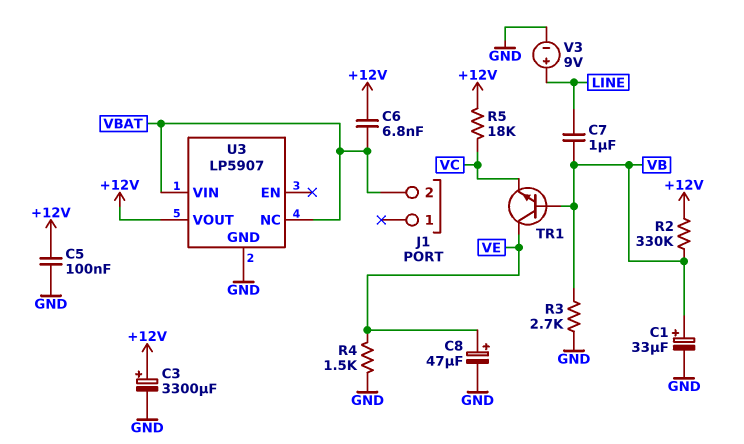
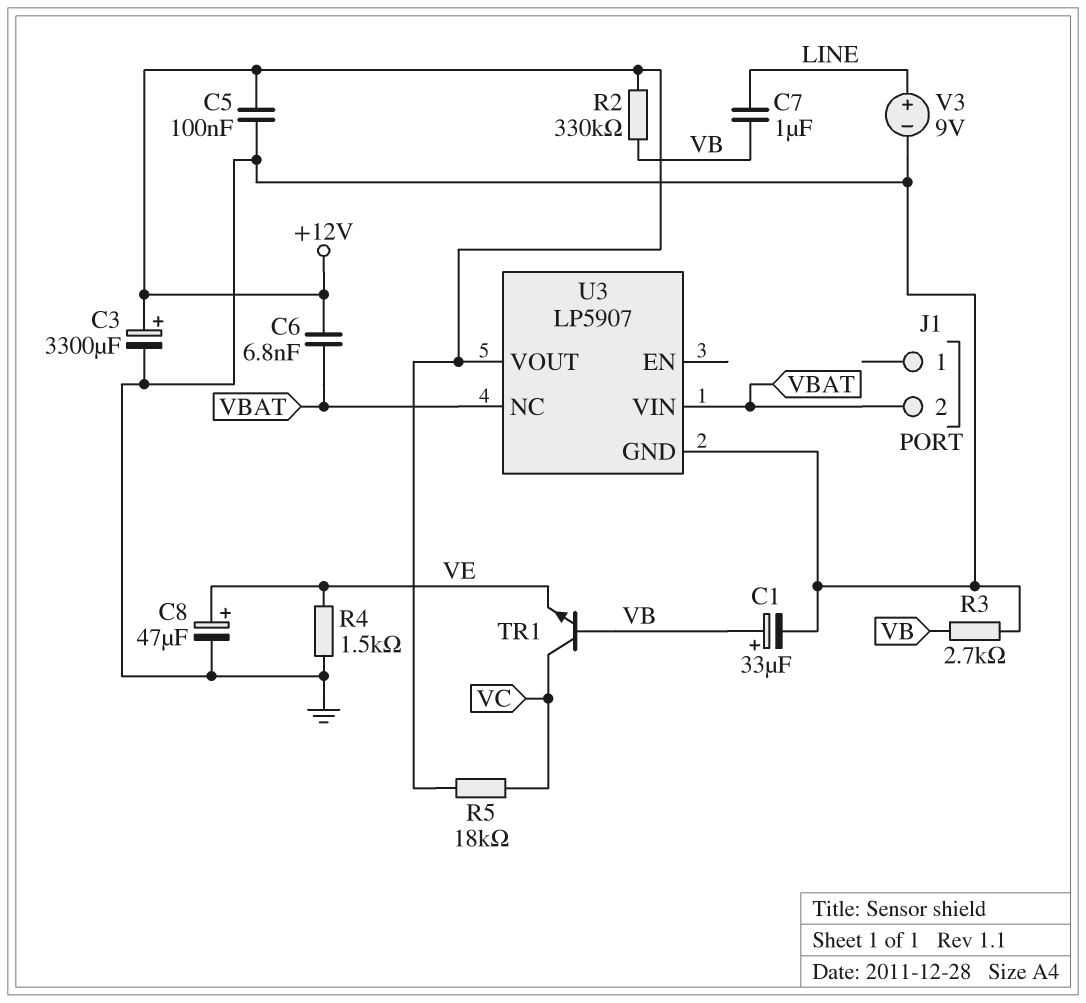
TR1: NPN (B VB, C VE, E VC) -> NPN (B VB, C VC, E VE)

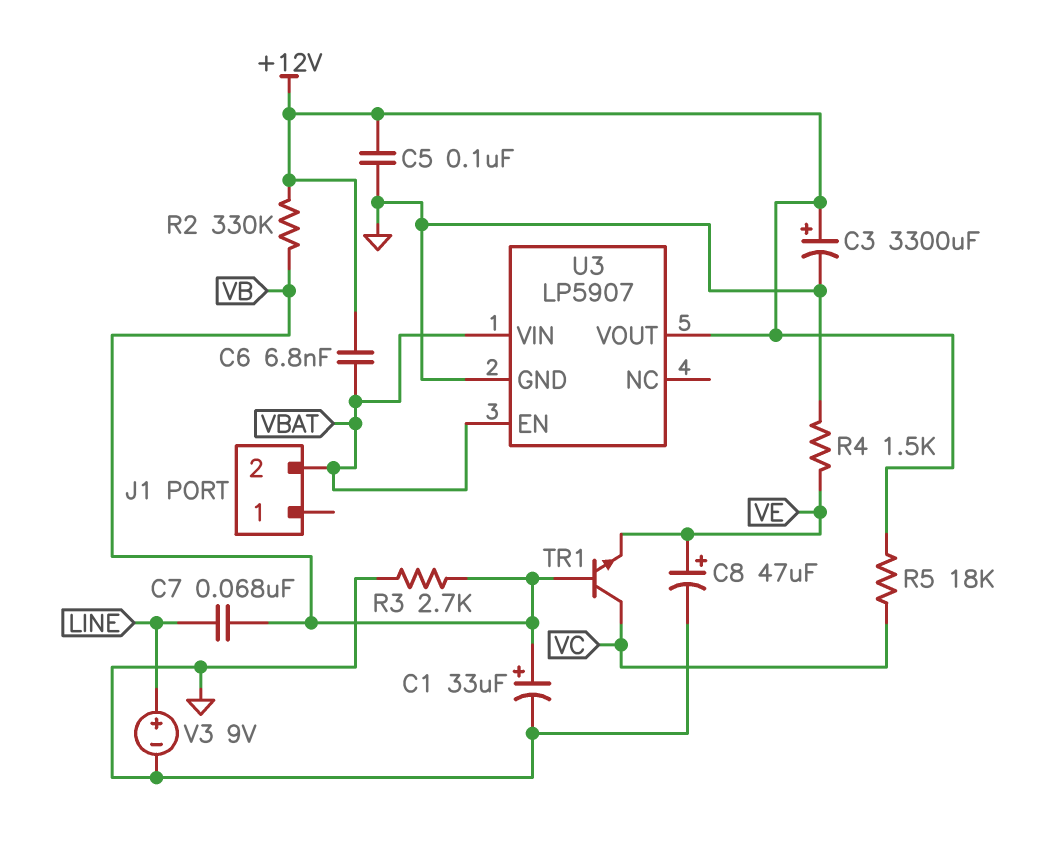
C7: 1uF (LINE, VB) -> 68nF (LINE, VB)
U3 pin EN: none -> VBAT
U3 pin NC: VBAT -> none

